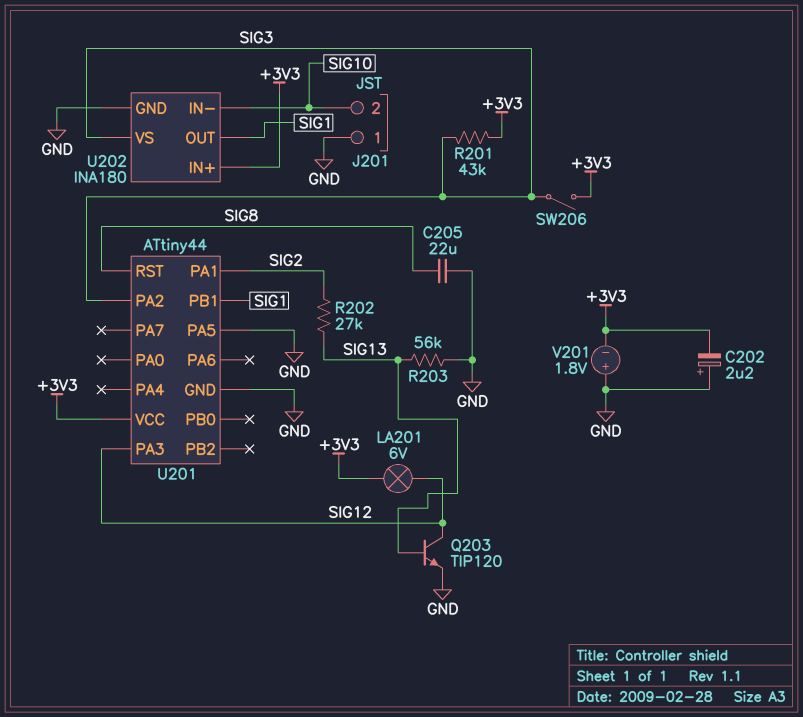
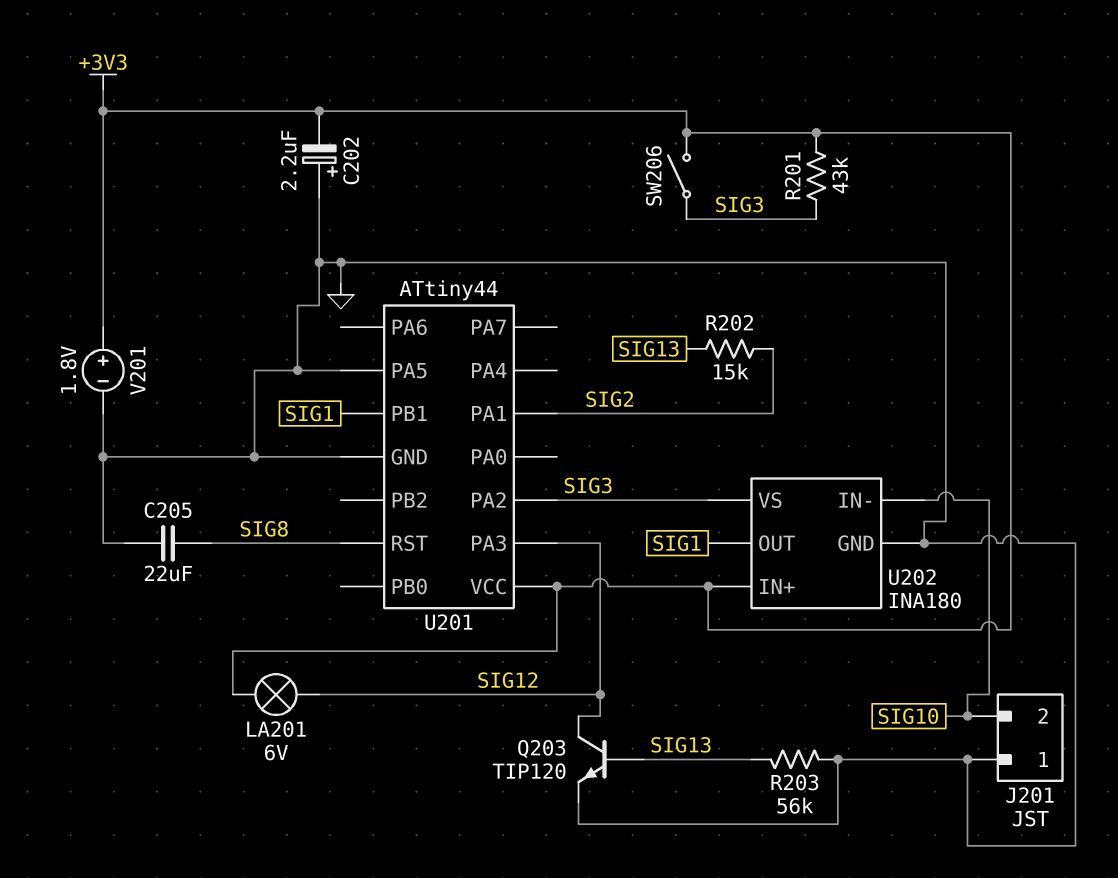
R202: 27k (SIG2, SIG13) -> 15k (SIG2, SIG13)
V201: 1.8V (plus GND, minus +3V3) -> 1.8V (plus +3V3, minus GND)

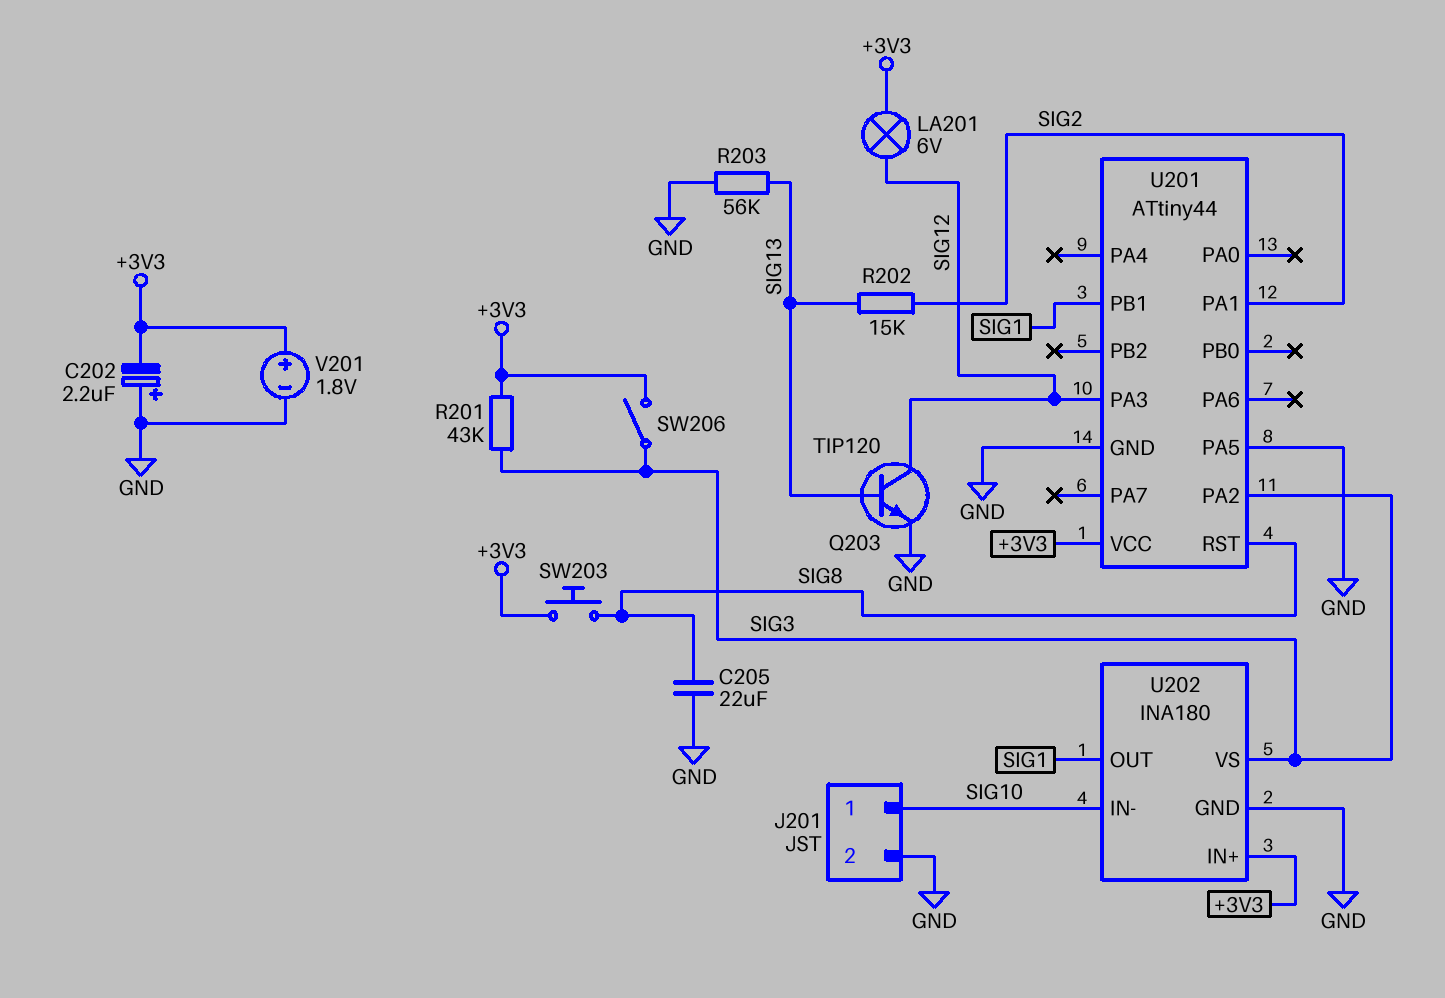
J201 pin 1: GND -> SIG10
J201 pin 2: SIG10 -> GND
SW203: none -> button (+3V3, SIG8)

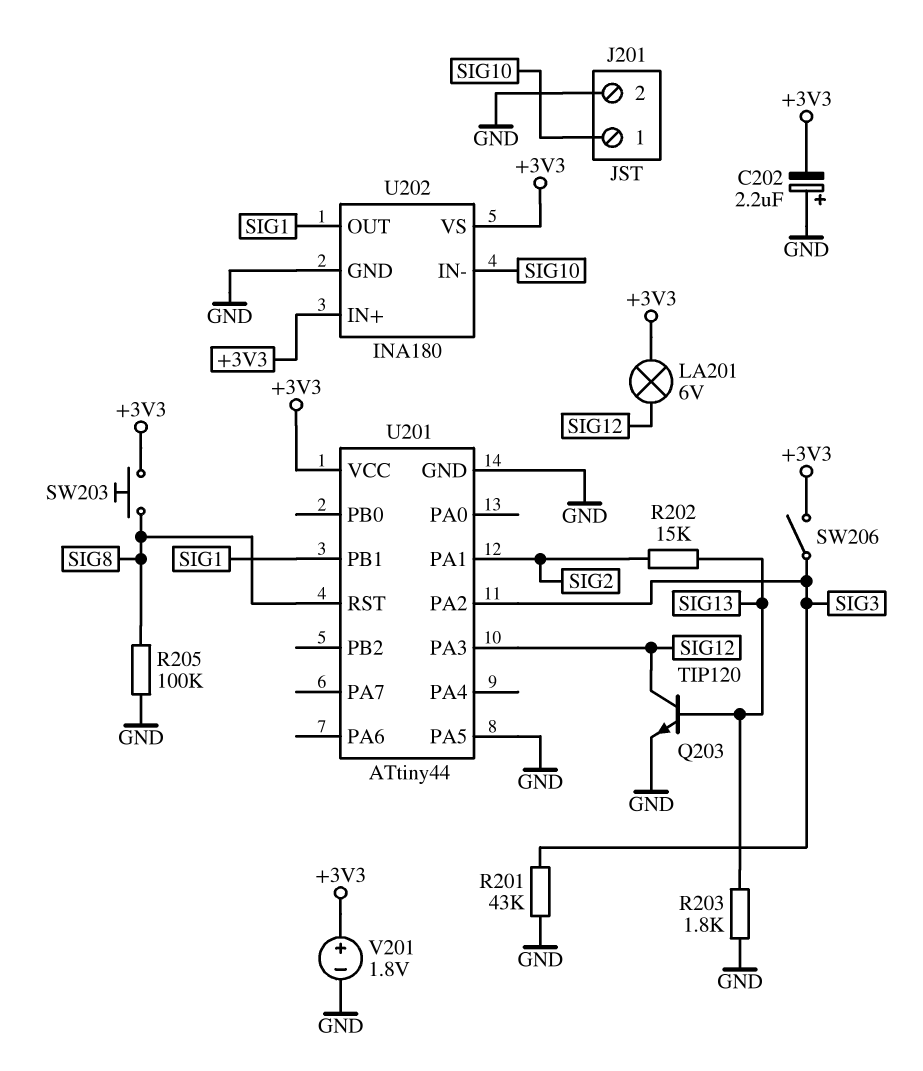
C205: 22uF (GND, SIG8) -> none
R201: 43k (+3V3, SIG3) -> 43k (GND, SIG3)
R203: 56k (GND, SIG13) -> 1.8k (GND, SIG13)
R205: none -> 100k (GND, SIG8)
U202 pin VS: SIG3 -> +3V3

